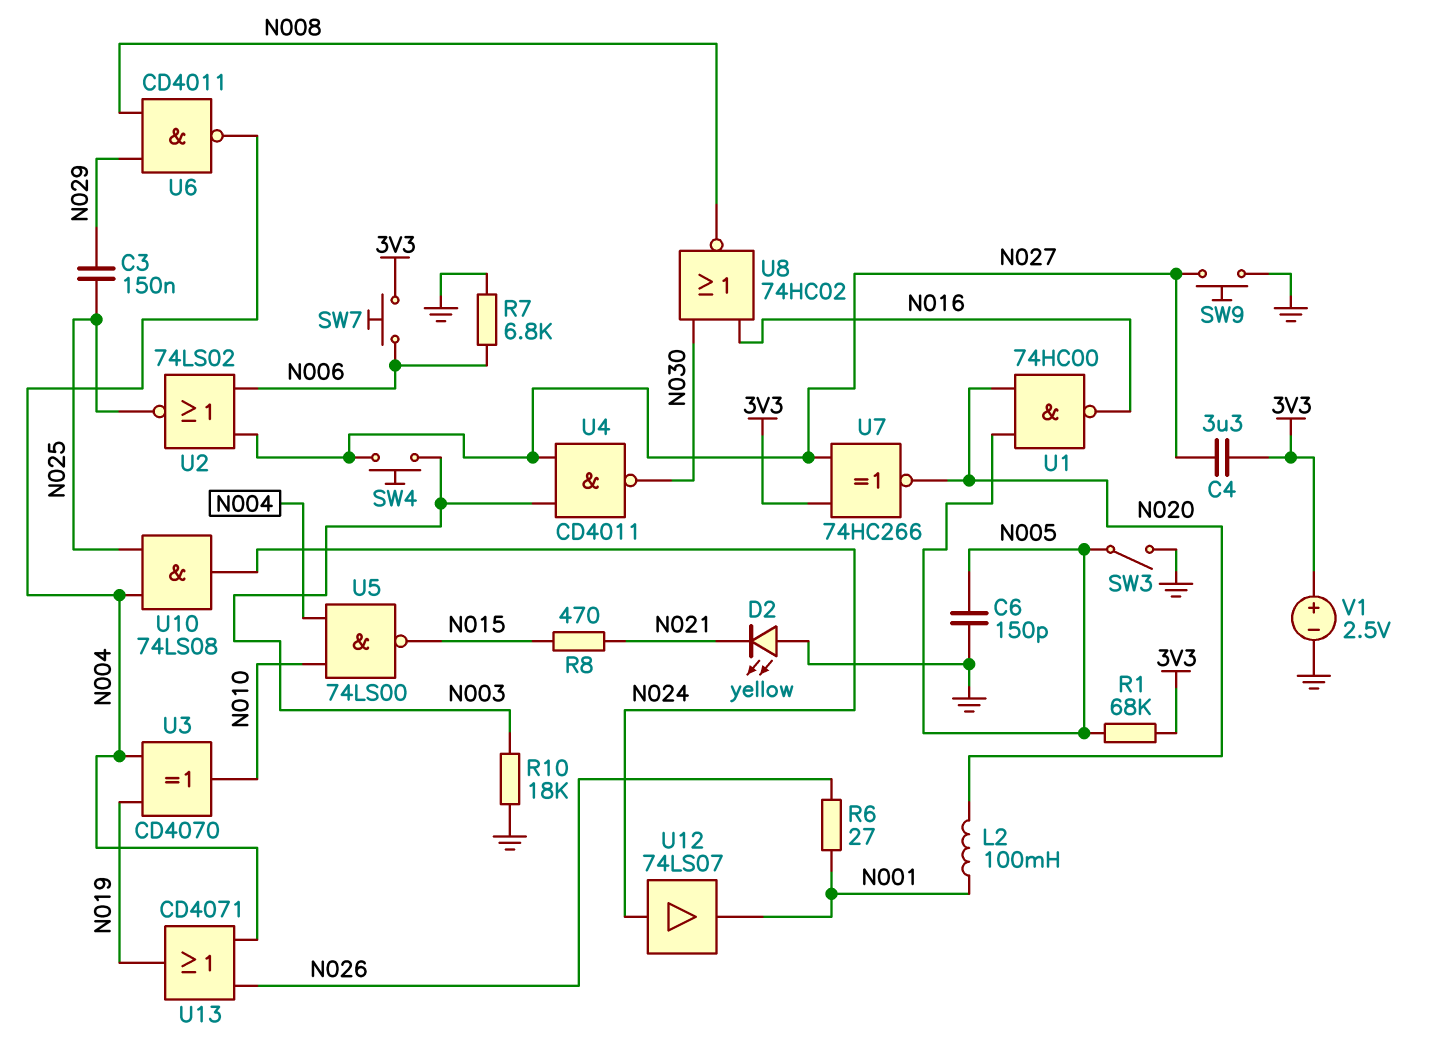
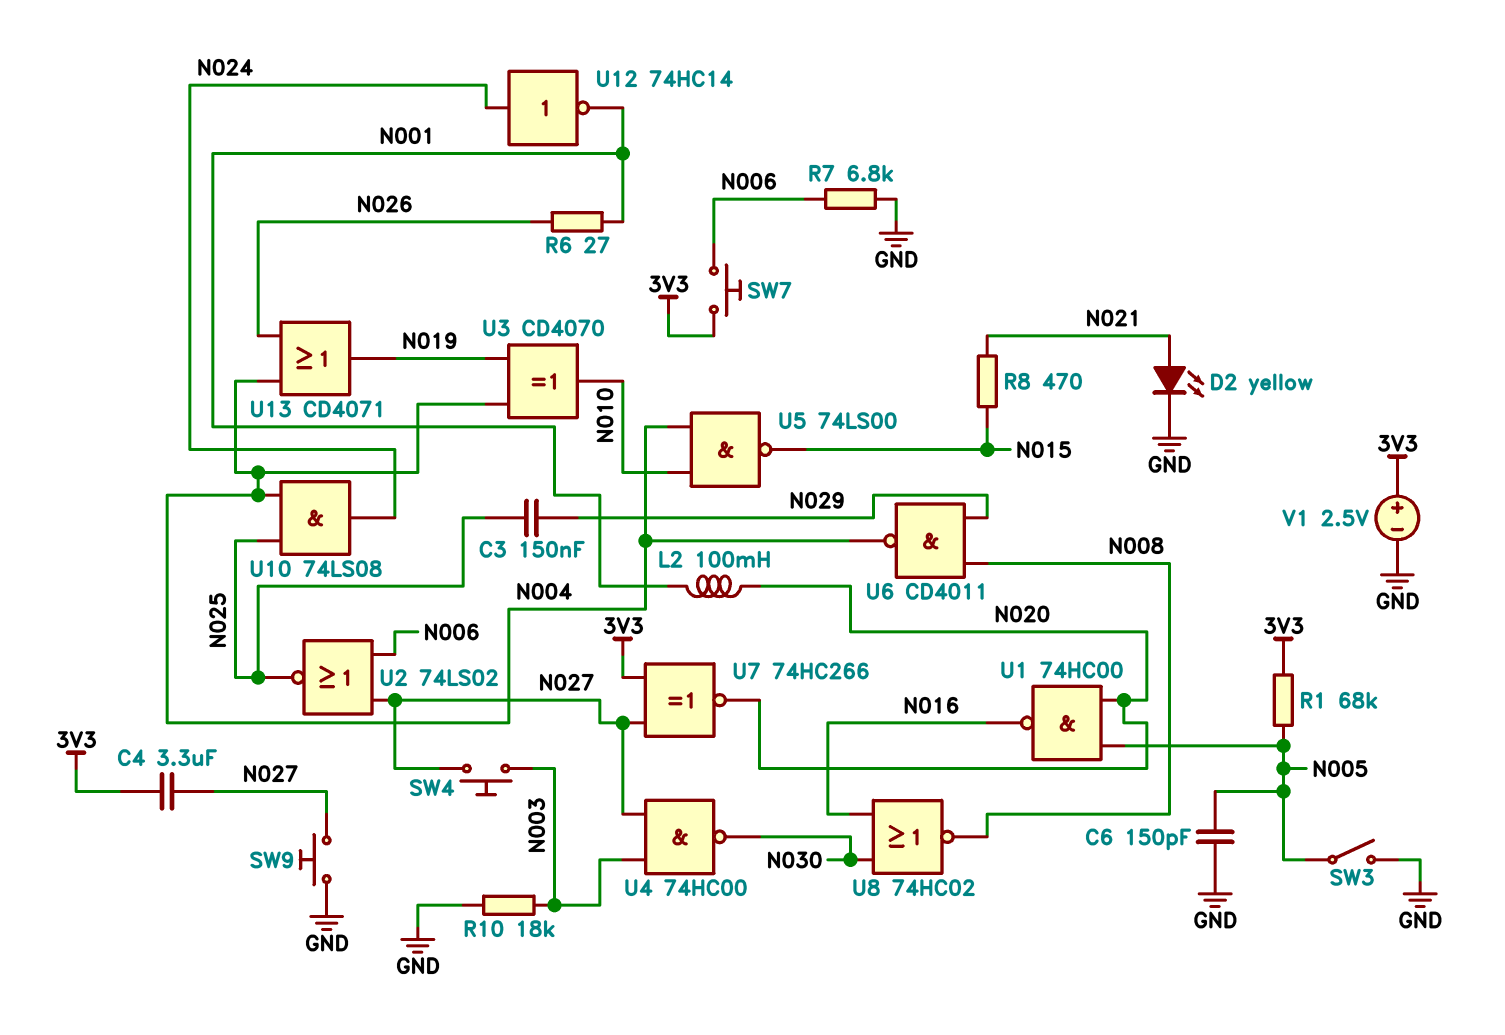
D2: LED yellow (A GND, K N021) -> LED yellow (A N021, K GND)
U4: NAND CD4011 (in N003, in N027, out N030) -> NAND 74HC00 (in N003, in N027, out N030)
U12: buffer 74LS07 (in N024, out N001) -> NOT 74HC14 (in N024, out N001)

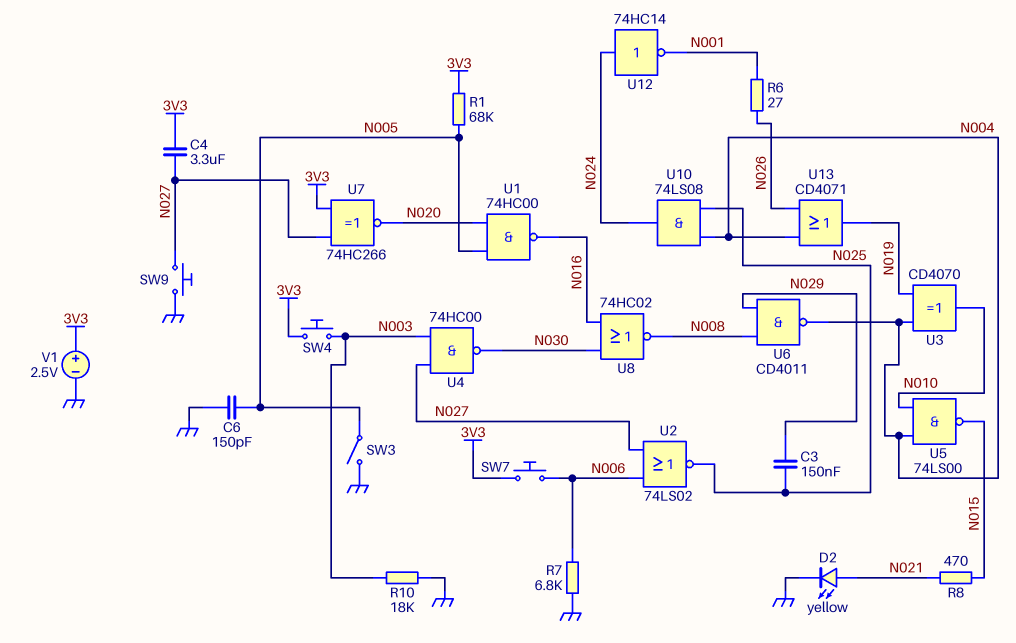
L2: 100mH (N001, N020) -> none
SW4: button (N003, N027) -> button (3V3, N003)

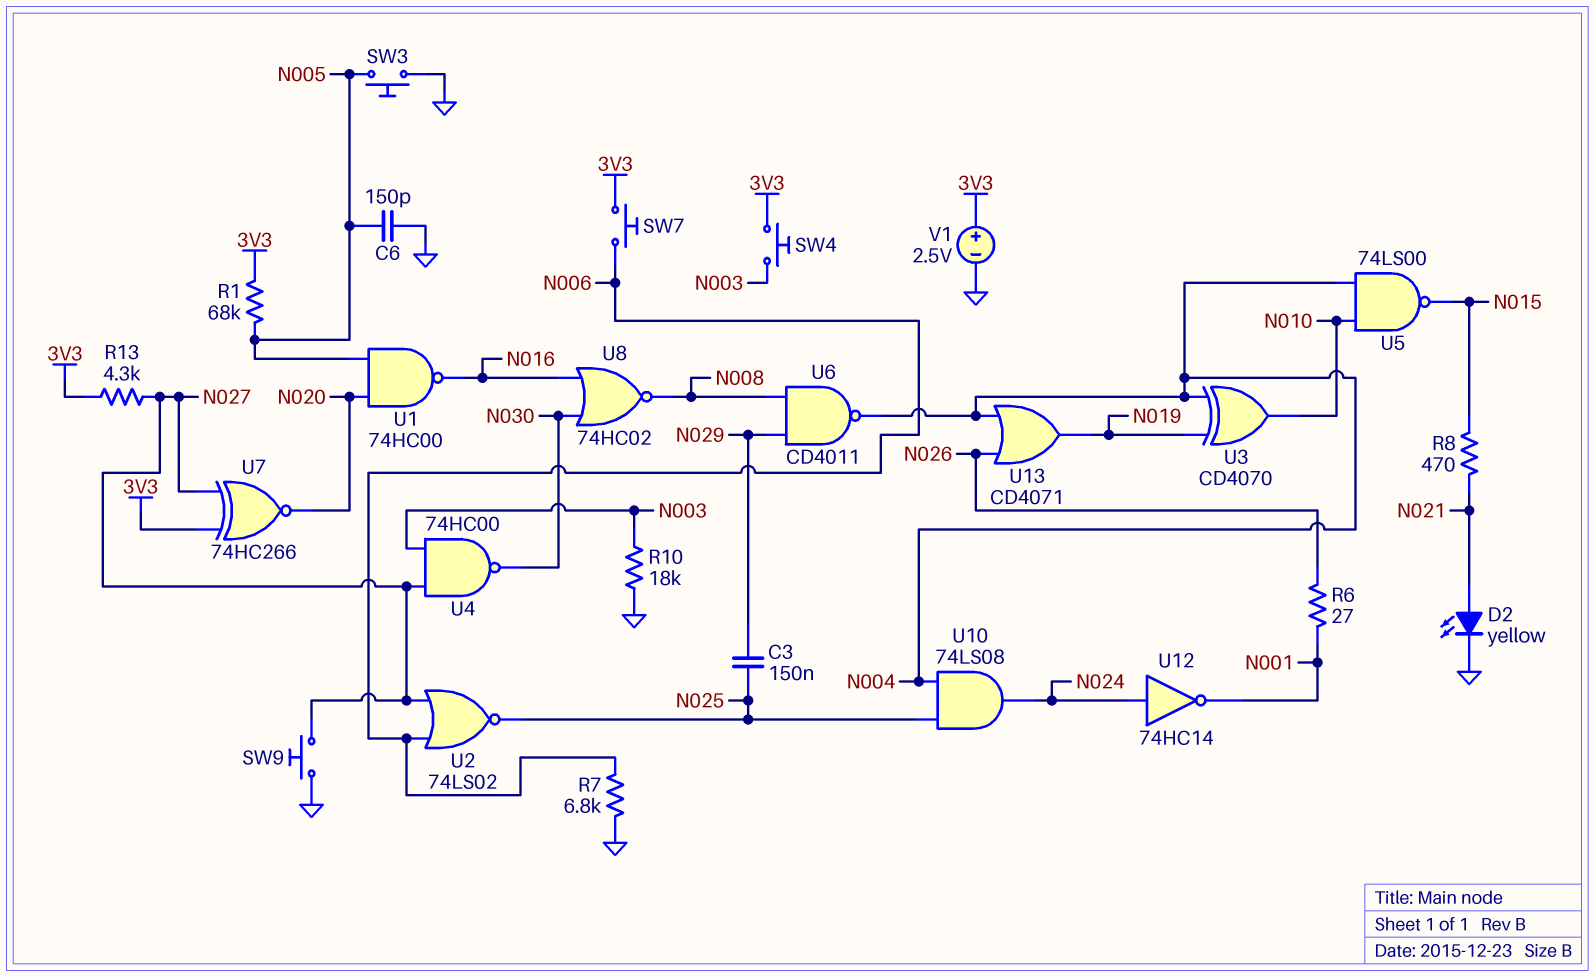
C4: 3.3uF (3V3, N027) -> none
R13: none -> 4.3k (3V3, N027)
SW3: switch (GND, N005) -> button (GND, N005)

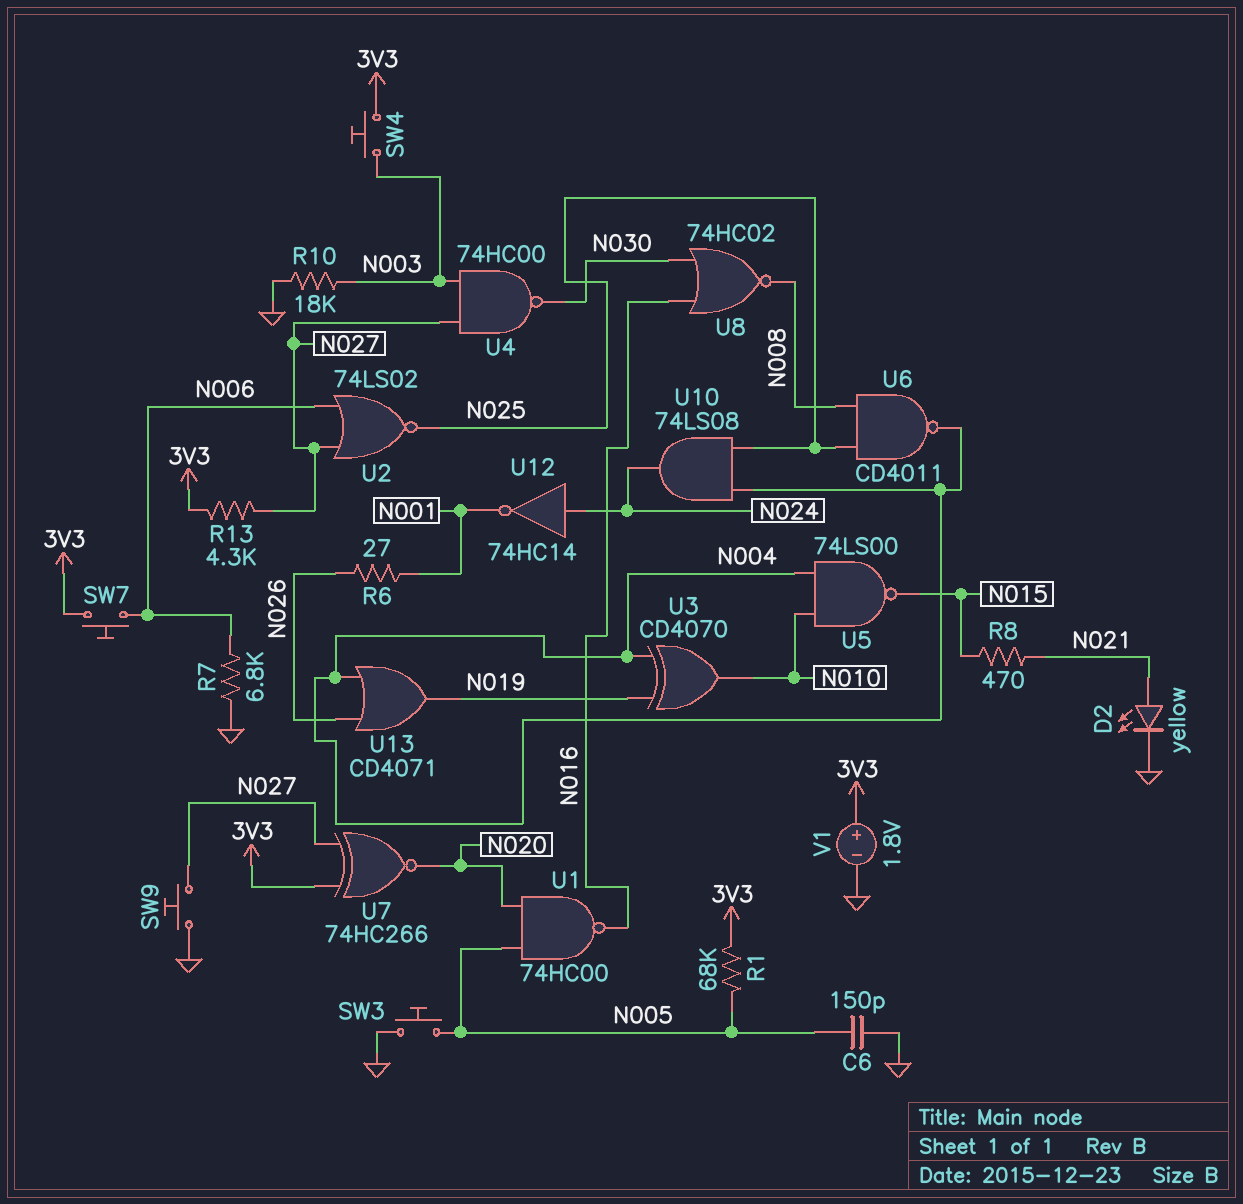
C3: 150nF (N025, N029) -> none
U6: NAND CD4011 (in N008, in N029, out N004) -> NAND CD4011 (in N008, in N025, out N004)
V1: 2.5V (plus 3V3, minus GND) -> 1.8V (plus 3V3, minus GND)

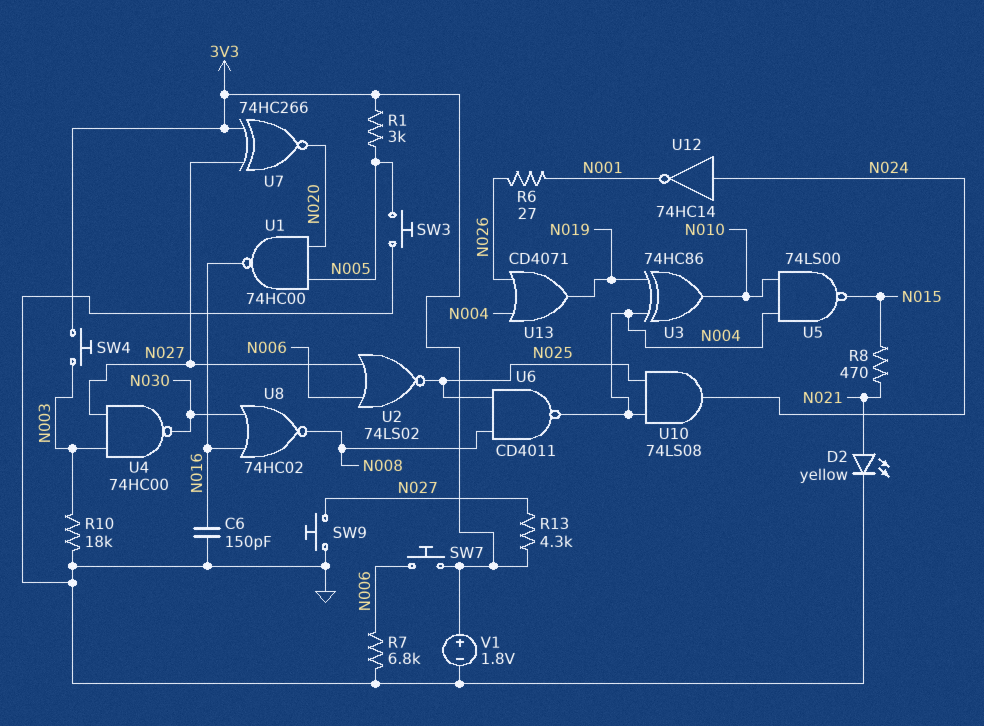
C6: 150pF (GND, N005) -> 150pF (GND, N016)
R1: 68k (3V3, N005) -> 3k (3V3, N005)
U3: XOR CD4070 (in N004, in N019, out N010) -> XOR 74HC86 (in N004, in N019, out N010)

